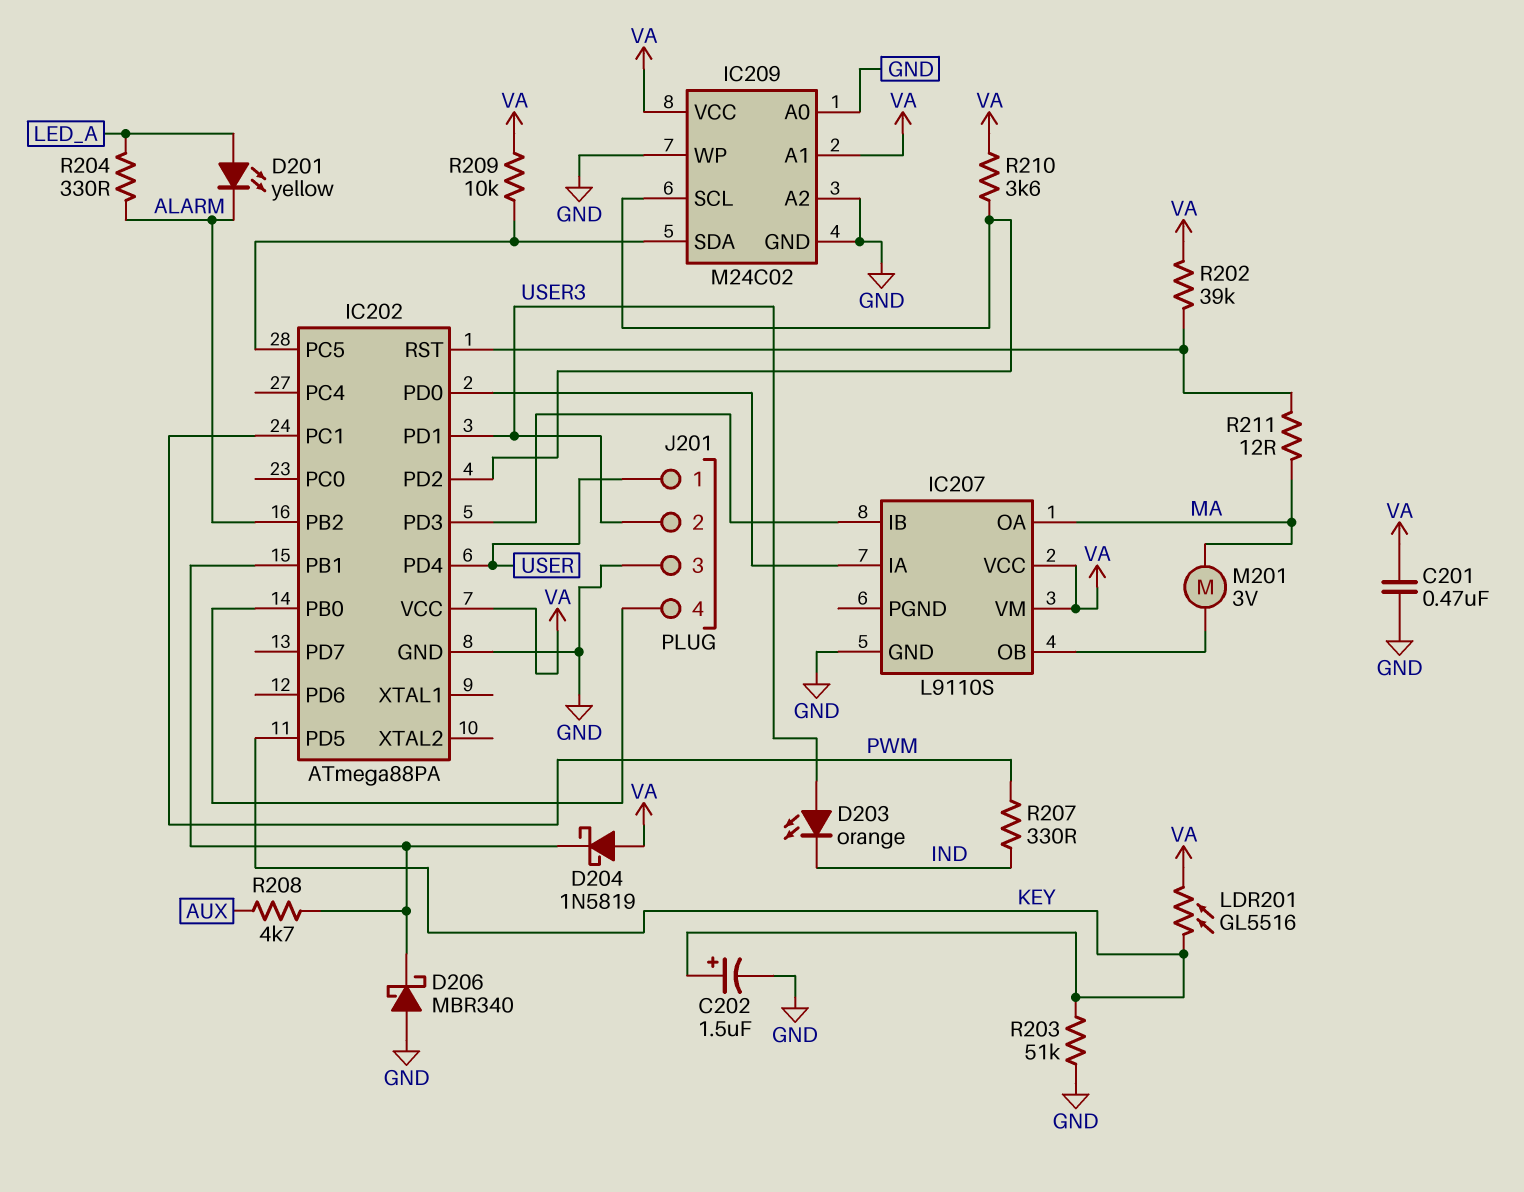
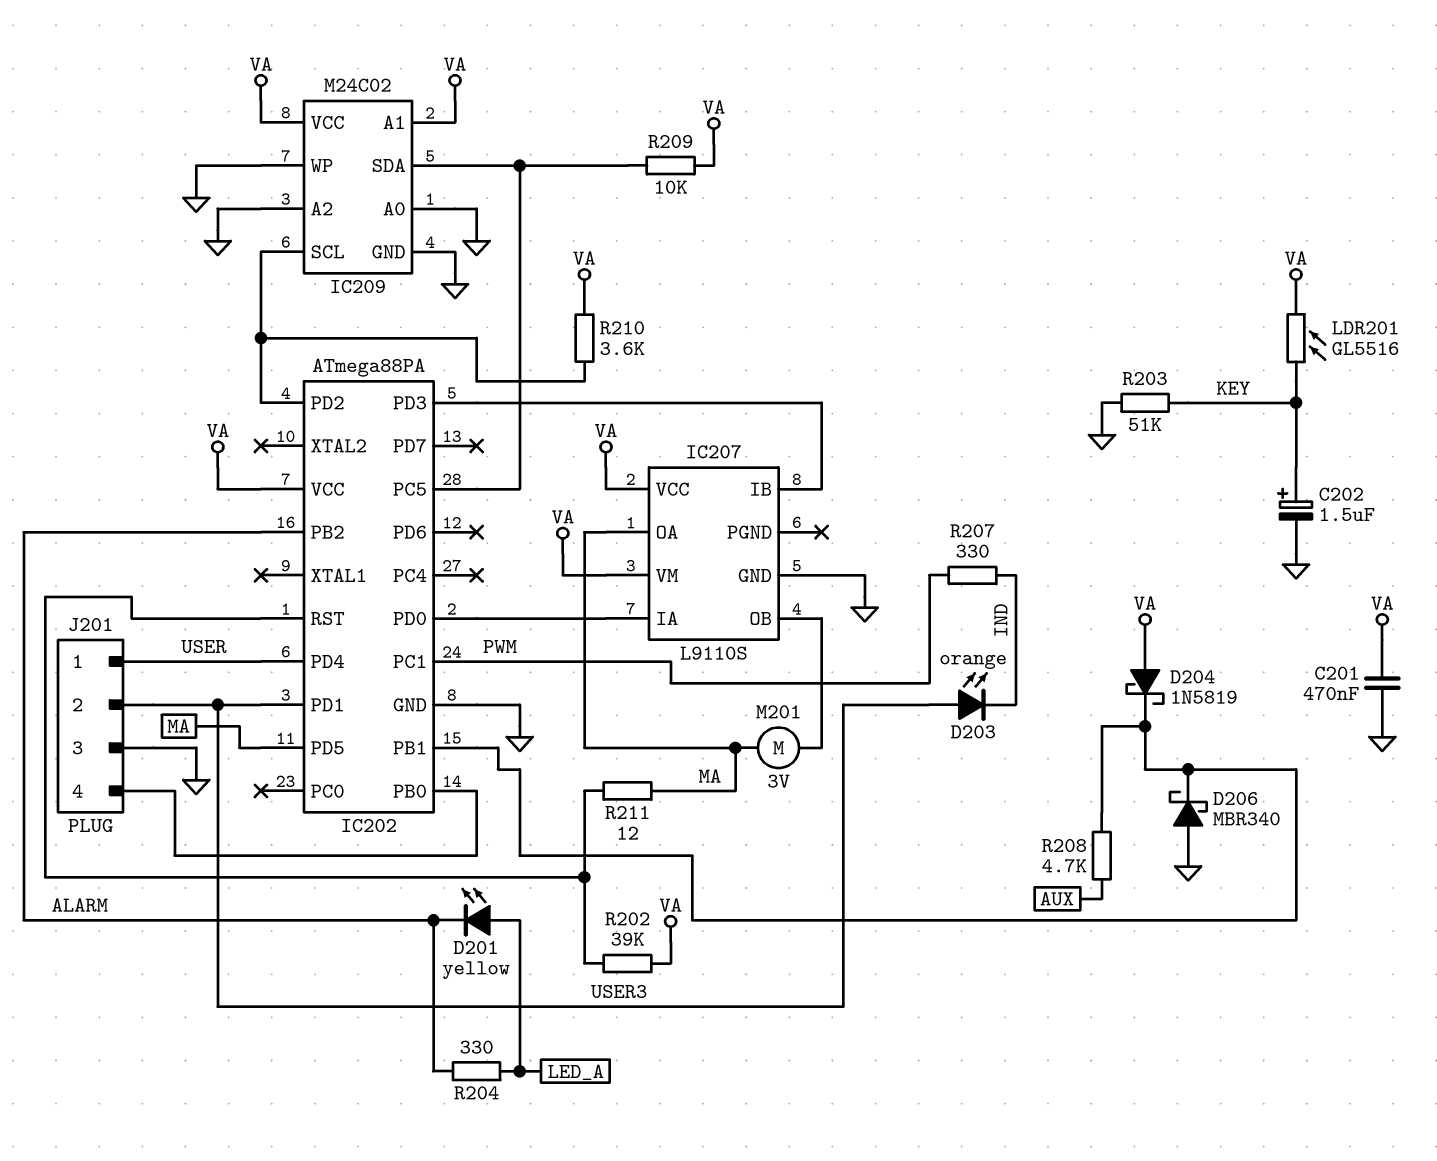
IC202 pin PD5: KEY -> MA

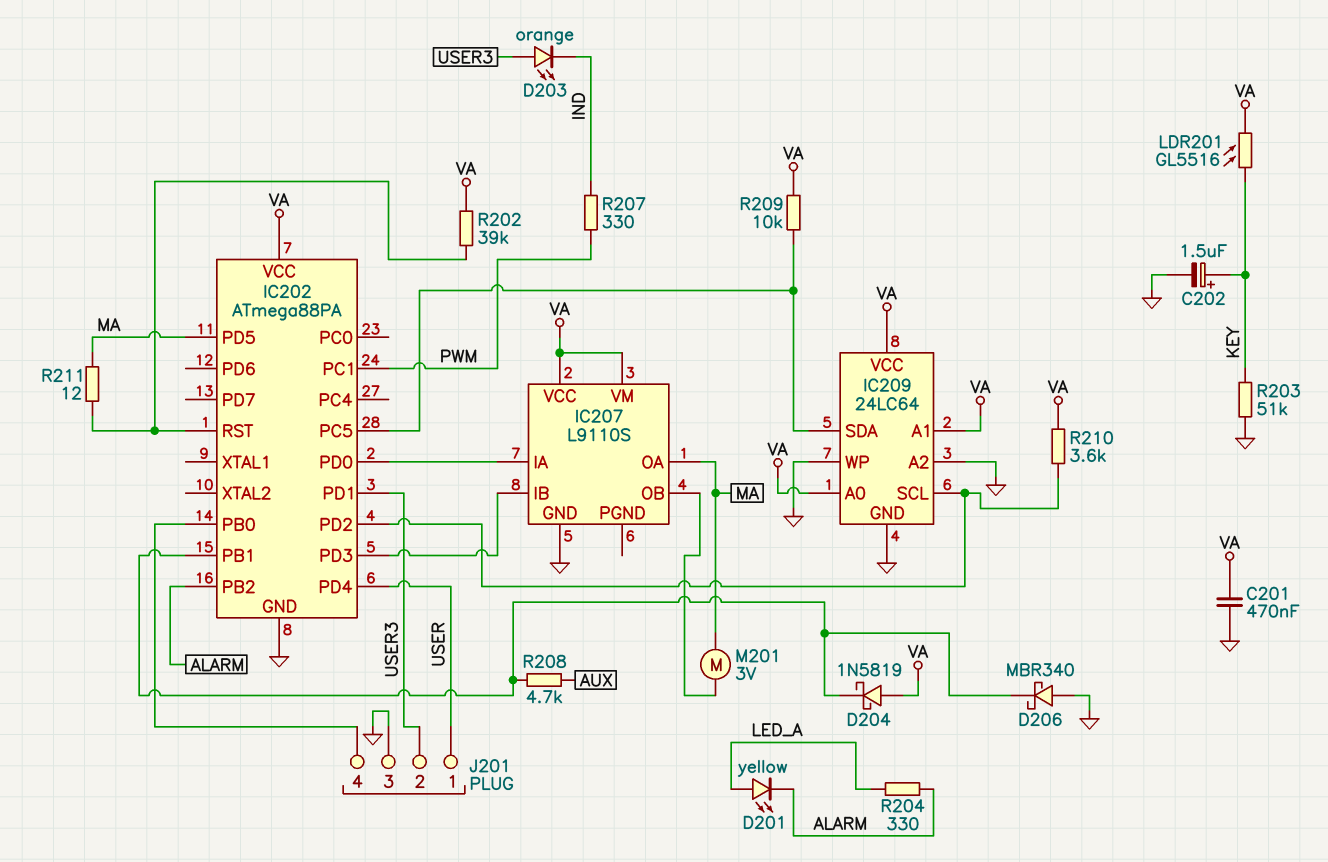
IC209: M24C02 -> 24LC64
IC209 pin A0: GND -> VA

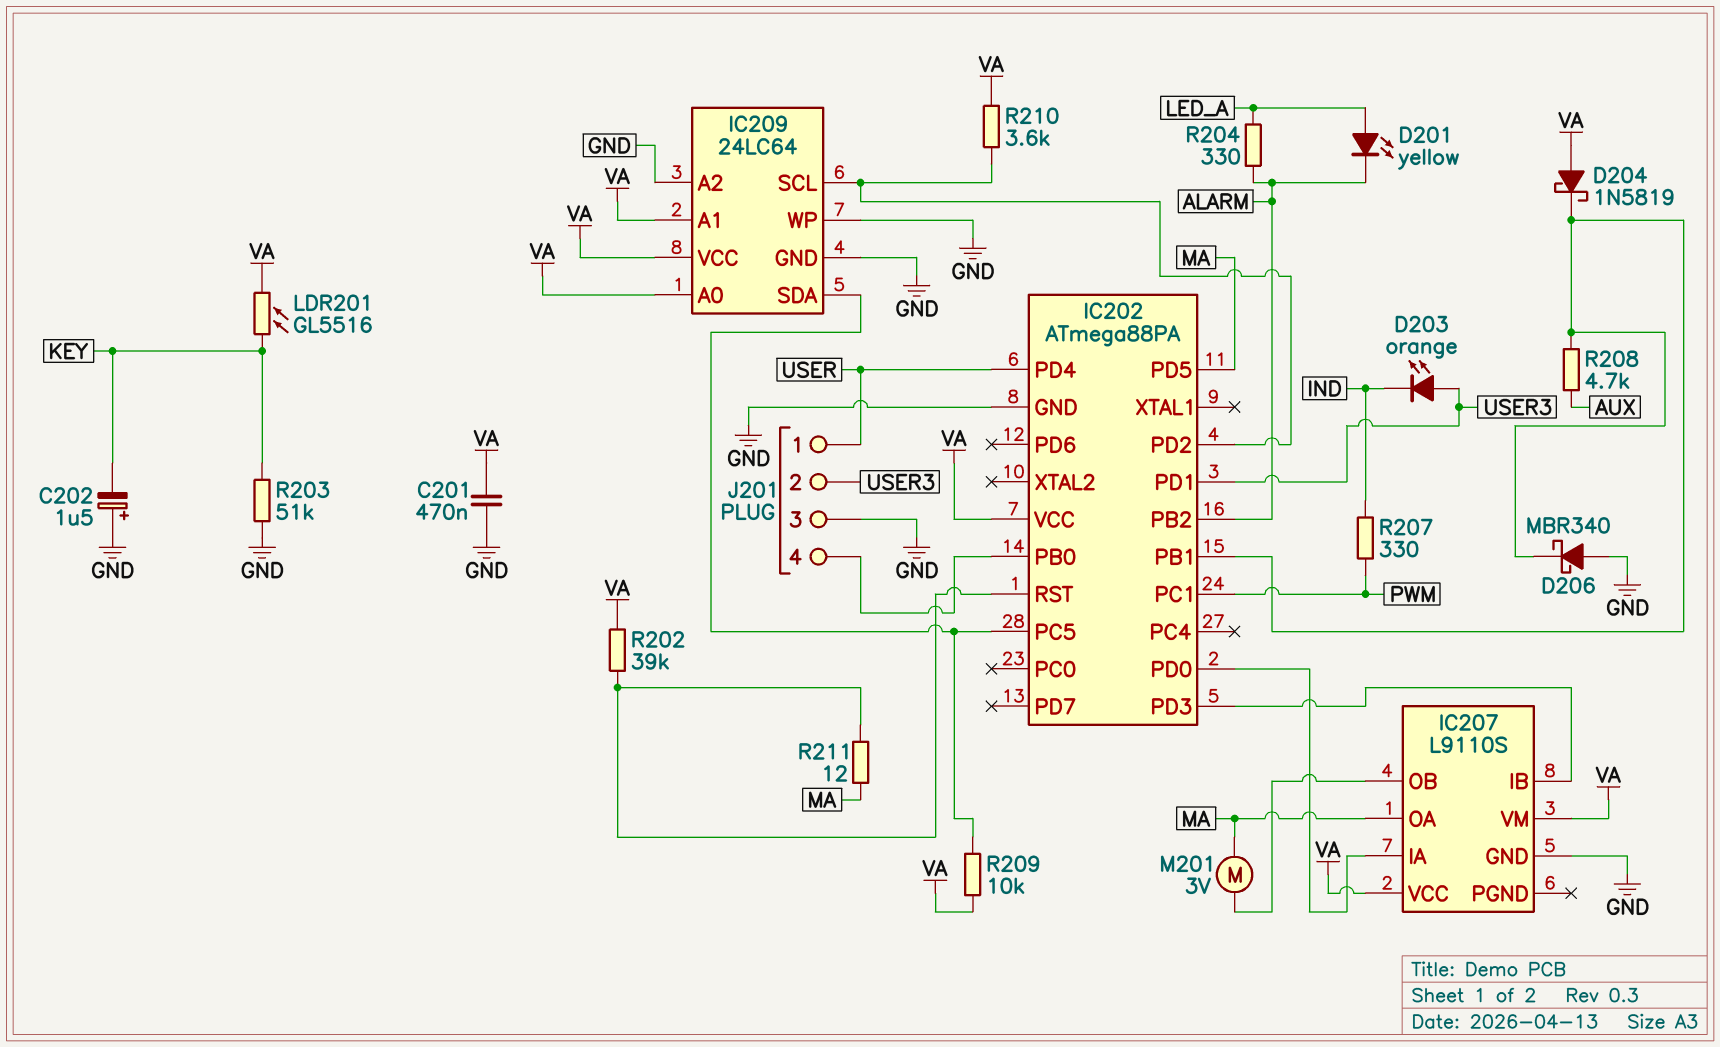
C202: 1.5uF (plus KEY, minus GND) -> 1.5uF (plus GND, minus KEY)

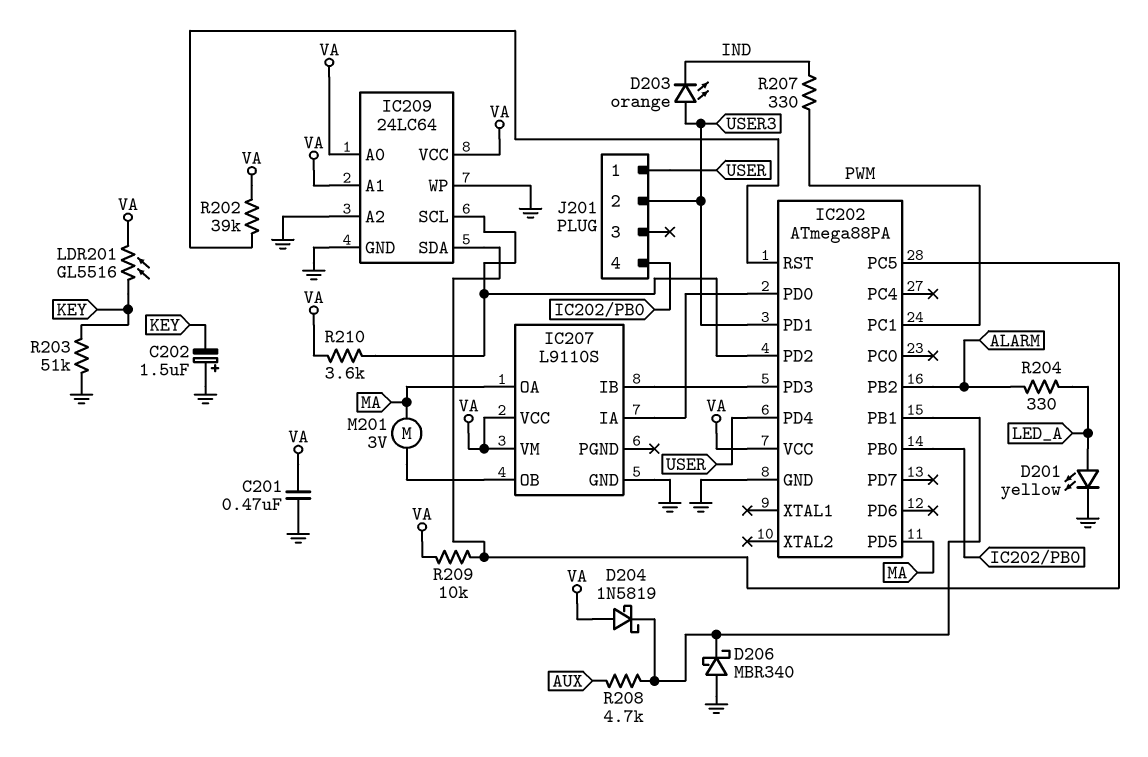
D201: LED yellow (A LED_A, K ALARM) -> LED yellow (A LED_A, K GND)
J201 pin 3: GND -> none
R211: 12 (IC202/RST, MA) -> none

